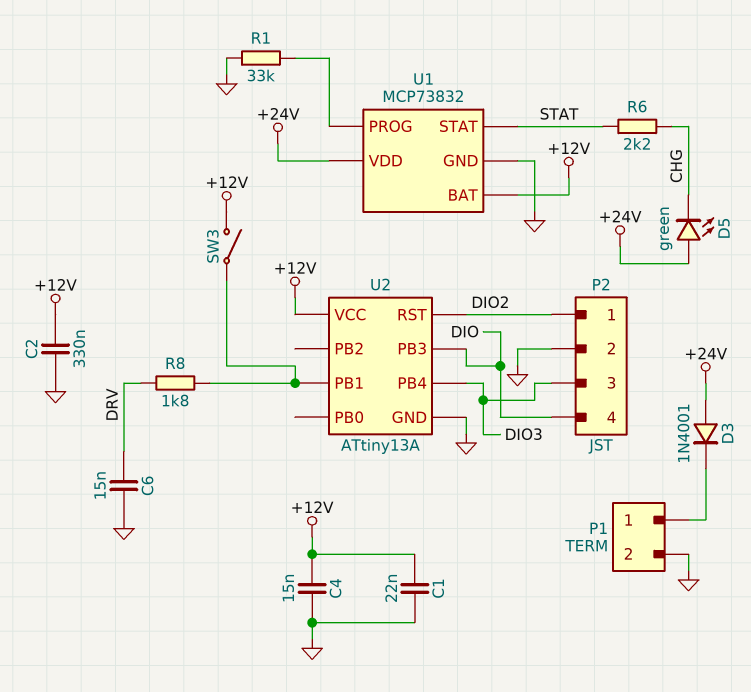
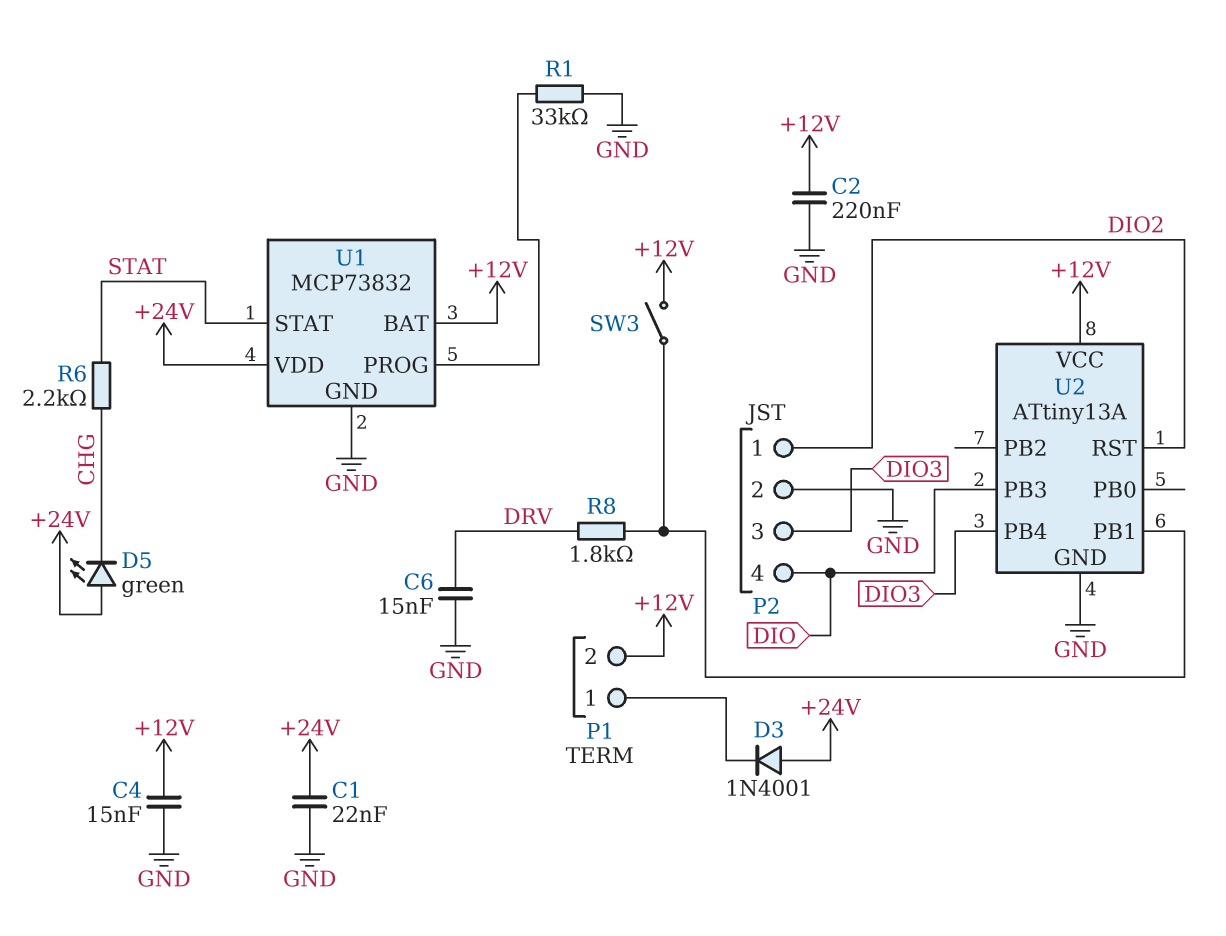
C1: 22nF (+12V, GND) -> 22nF (+24V, GND)
C2: 330nF (+12V, GND) -> 220nF (+12V, GND)
P1 pin 2: GND -> +12V

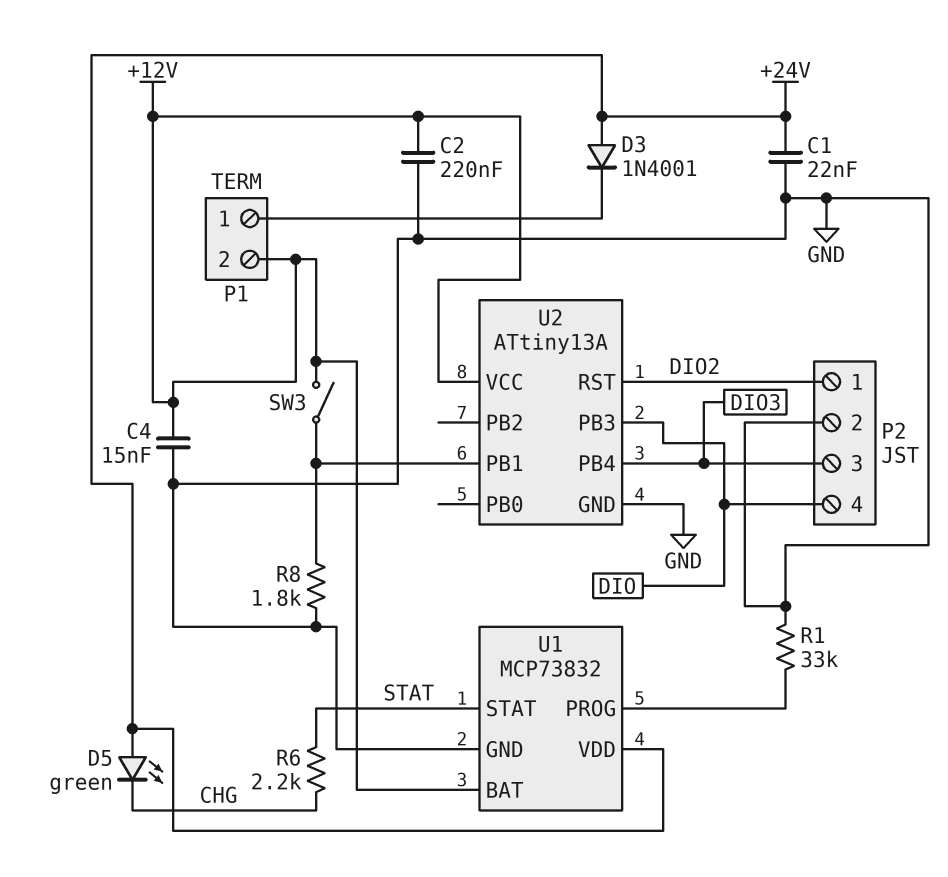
C6: 15nF (DRV, GND) -> none
R8: 1.8k (DRV, U2/PB1) -> 1.8k (GND, U2/PB1)

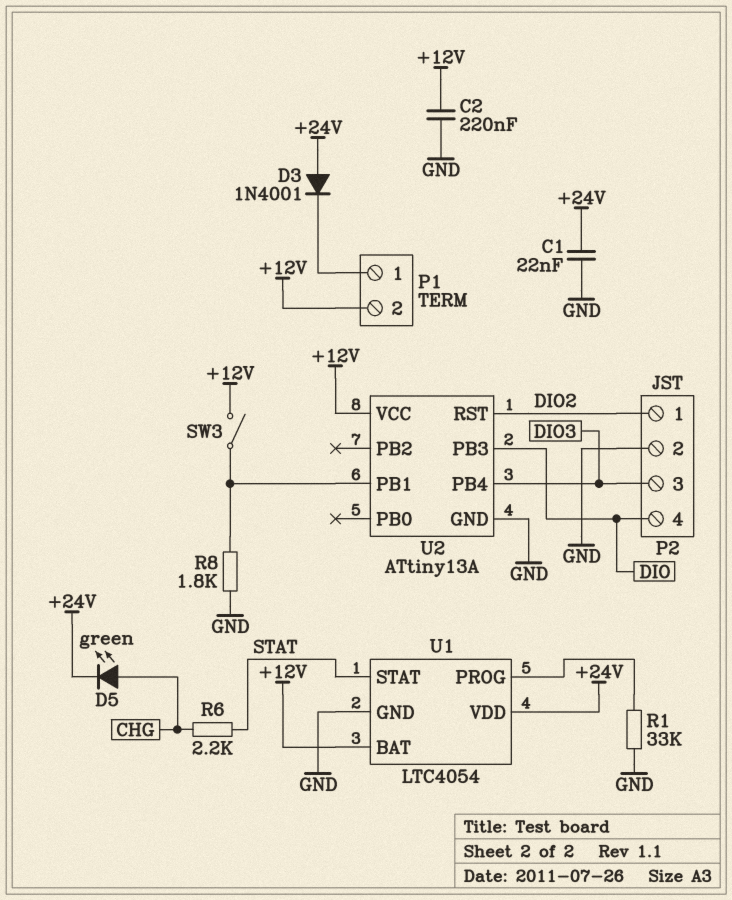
C4: 15nF (+12V, GND) -> none
D5: LED green (A +24V, K CHG) -> LED green (A CHG, K +24V)
U1: MCP73832 -> LTC4054

